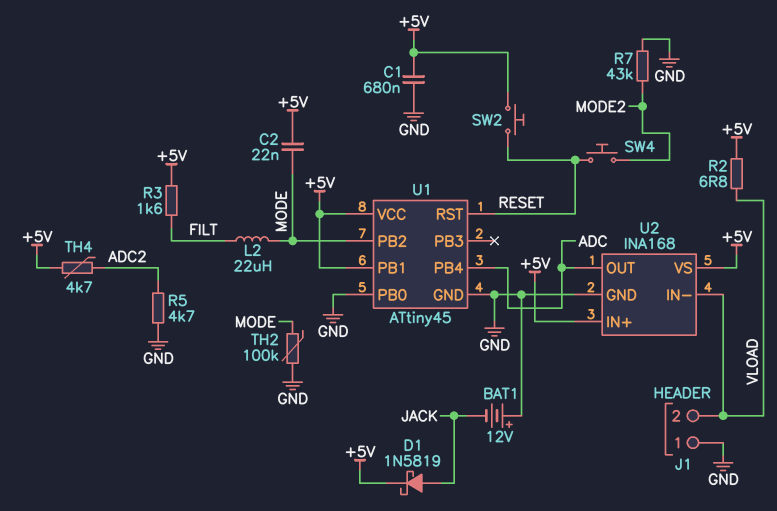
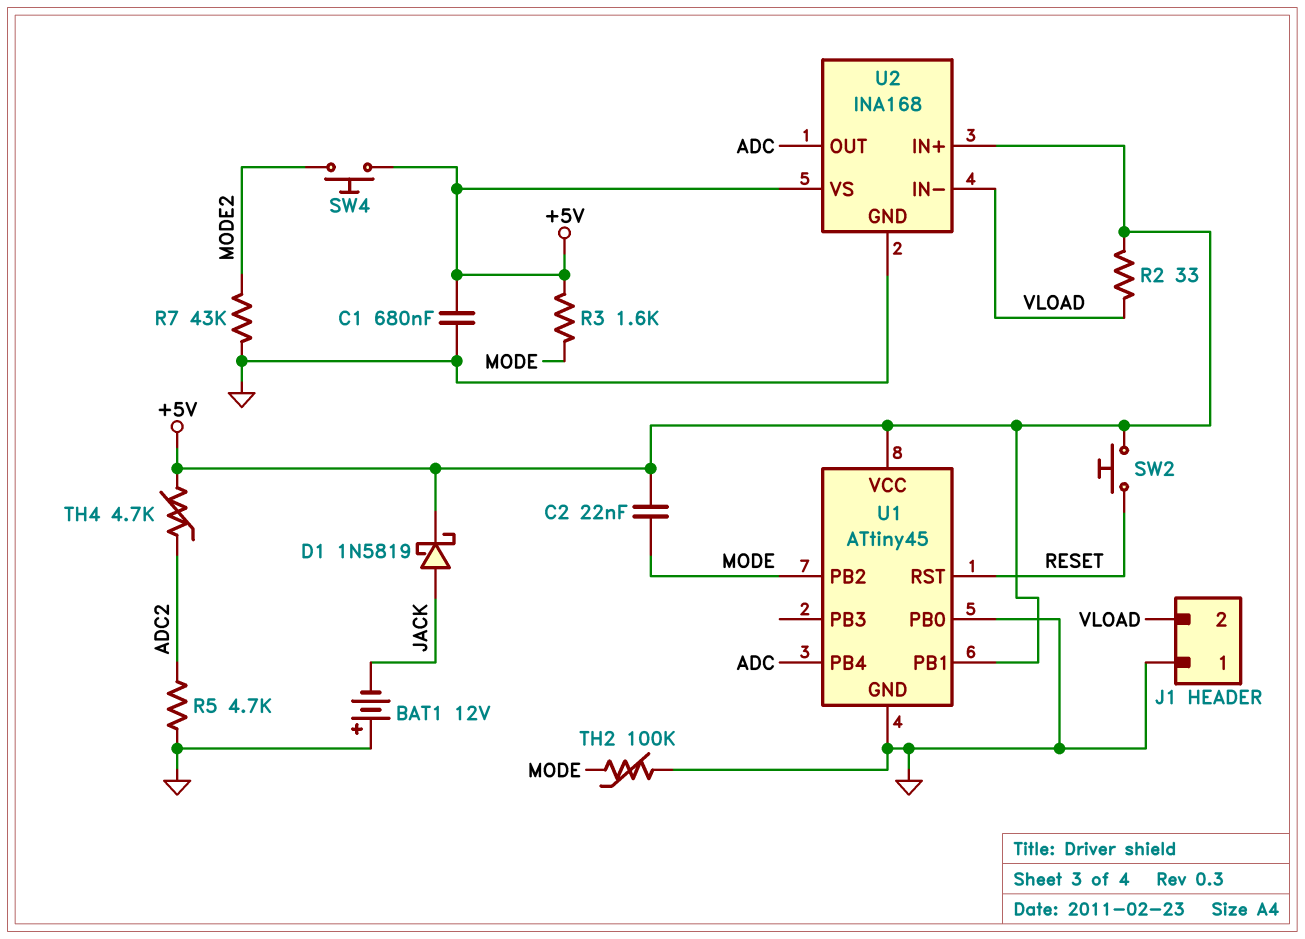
L2: 22uH (FILT, MODE) -> none
R2: 6.8 (+5V, VLOAD) -> 33 (+5V, VLOAD)
R3: 1.6k (+5V, FILT) -> 1.6k (+5V, MODE)
SW4: button (MODE2, RESET) -> button (+5V, MODE2)

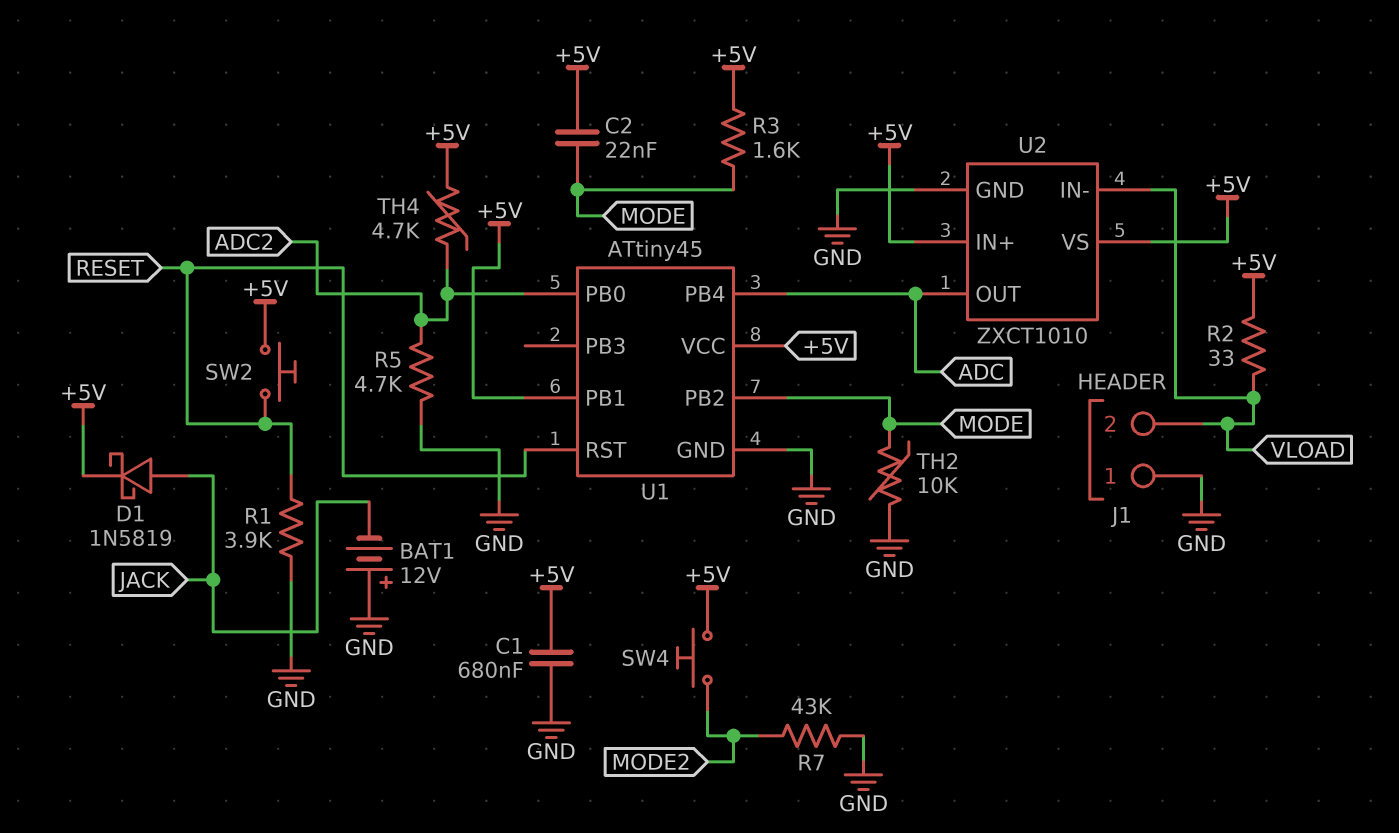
R1: none -> 3.9k (GND, RESET)
TH2: 100k (GND, MODE) -> 10k (GND, MODE)
U1 pin PB0: GND -> ADC2
U2: INA168 -> ZXCT1010

